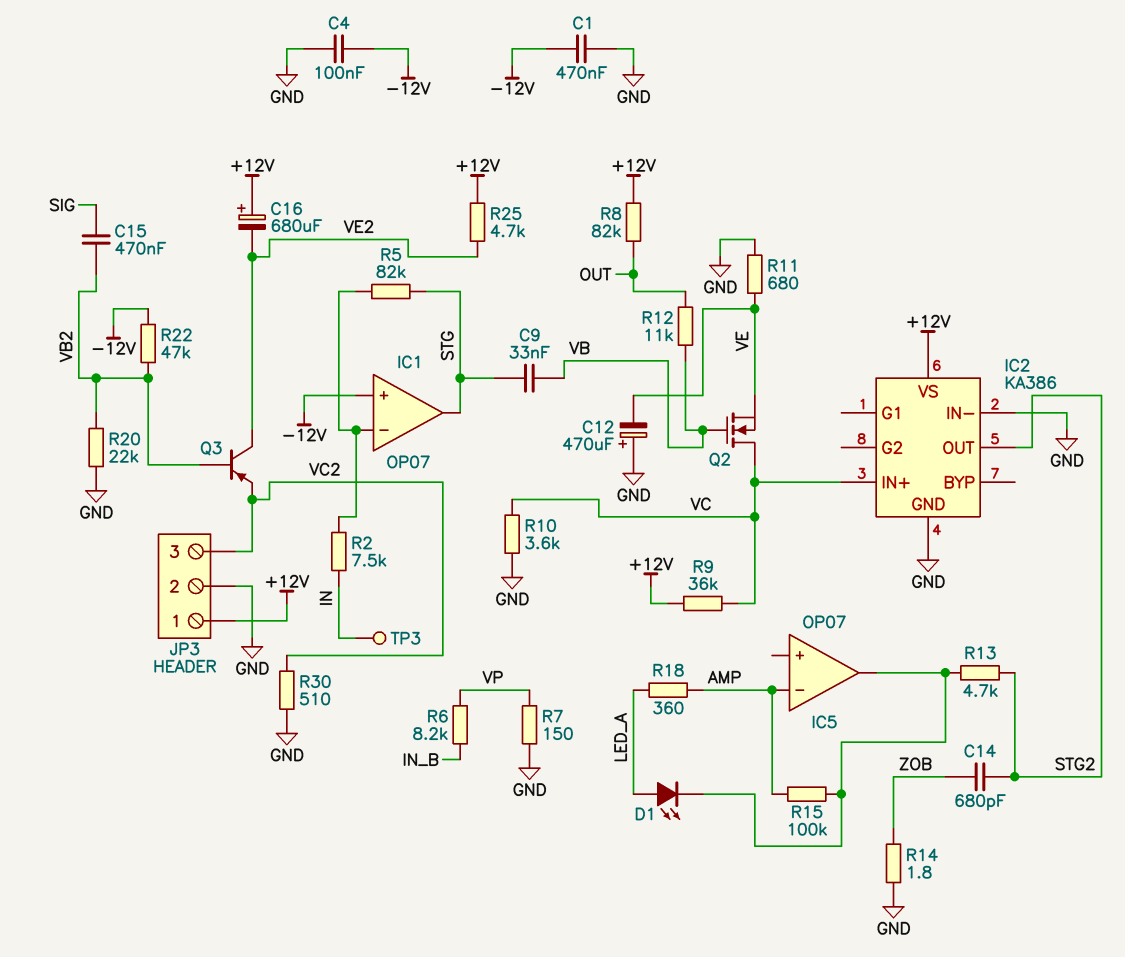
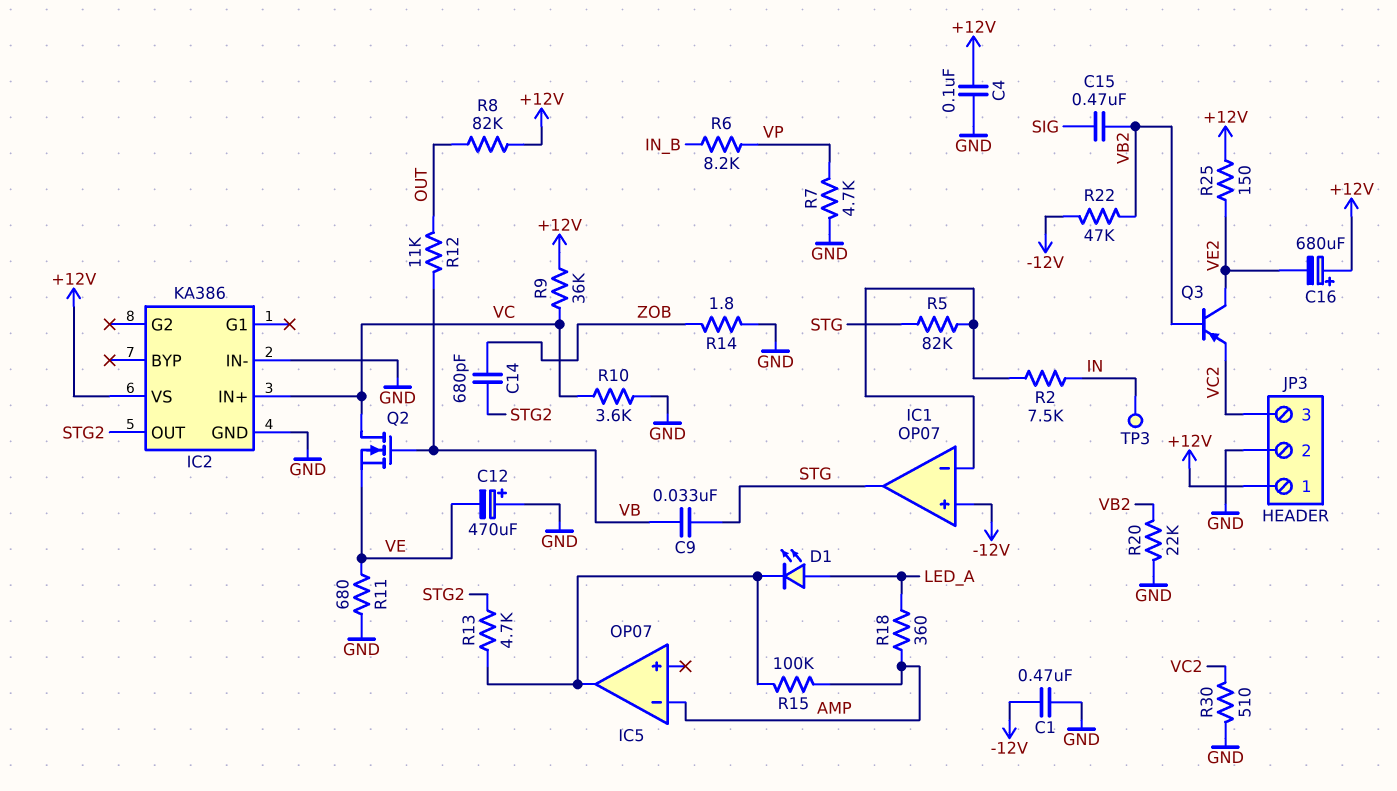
C4: 100nF (-12V, GND) -> 100nF (+12V, GND)
R7: 150 (GND, VP) -> 4.7k (GND, VP)
R25: 4.7k (+12V, VE2) -> 150 (+12V, VE2)

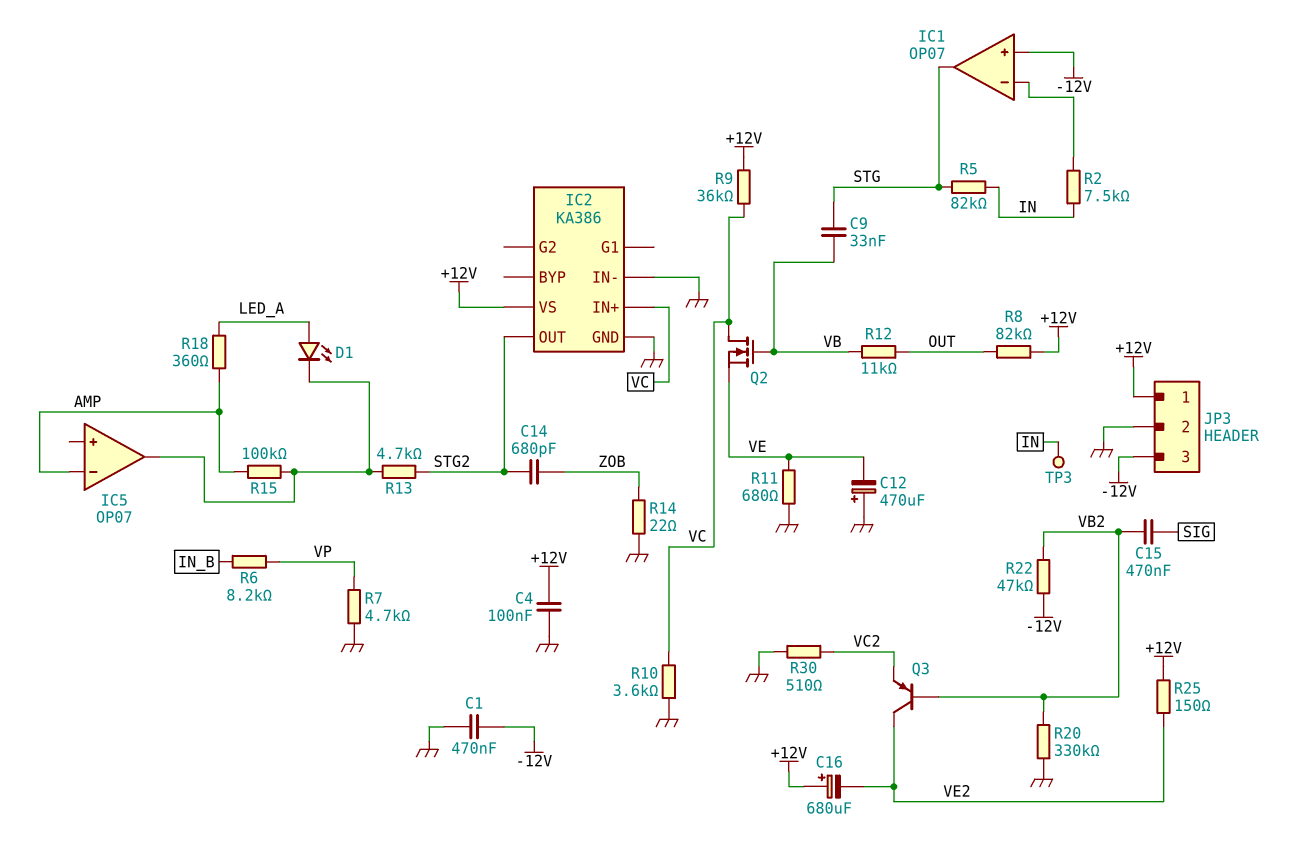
JP3 pin 3: VC2 -> -12V
R5: 82k (IC1/in-, STG) -> 82k (IN, STG)
R14: 1.8 (GND, ZOB) -> 22 (GND, ZOB)
R20: 22k (GND, VB2) -> 330k (GND, VB2)

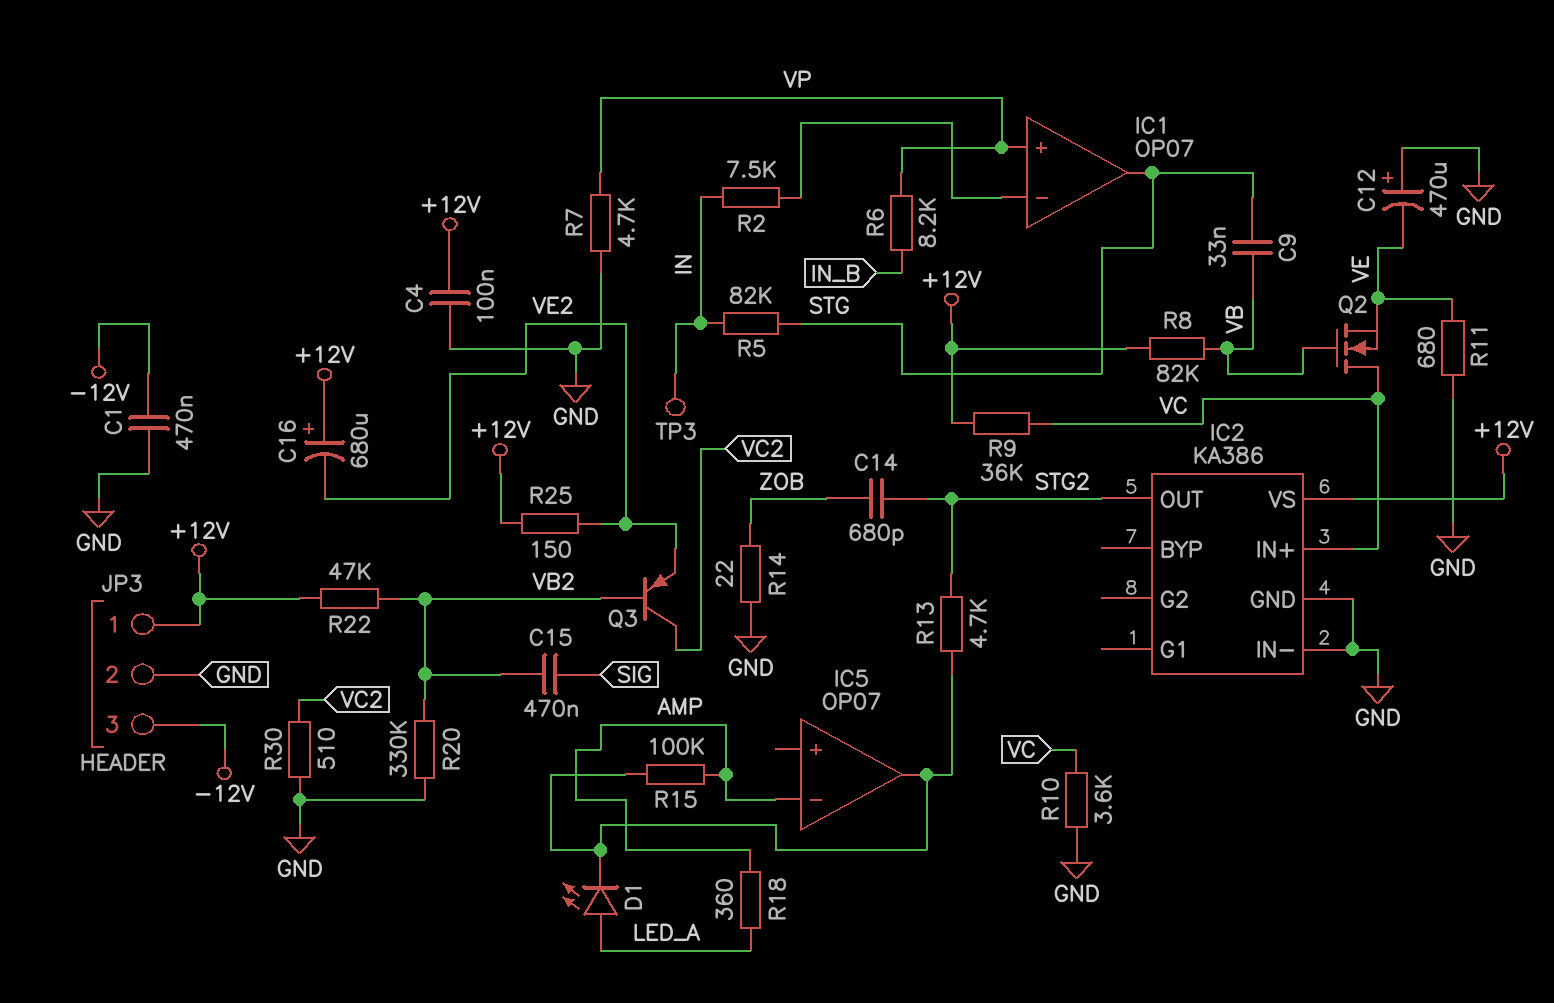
IC1 pin in+: -12V -> VP
Q3: PNP (B VB2, C VE2, E VC2) -> PNP (B VB2, C VC2, E VE2)
R8: 82k (+12V, OUT) -> 82k (+12V, VB)
R12: 11k (OUT, VB) -> none
R22: 47k (-12V, VB2) -> 47k (+12V, VB2)

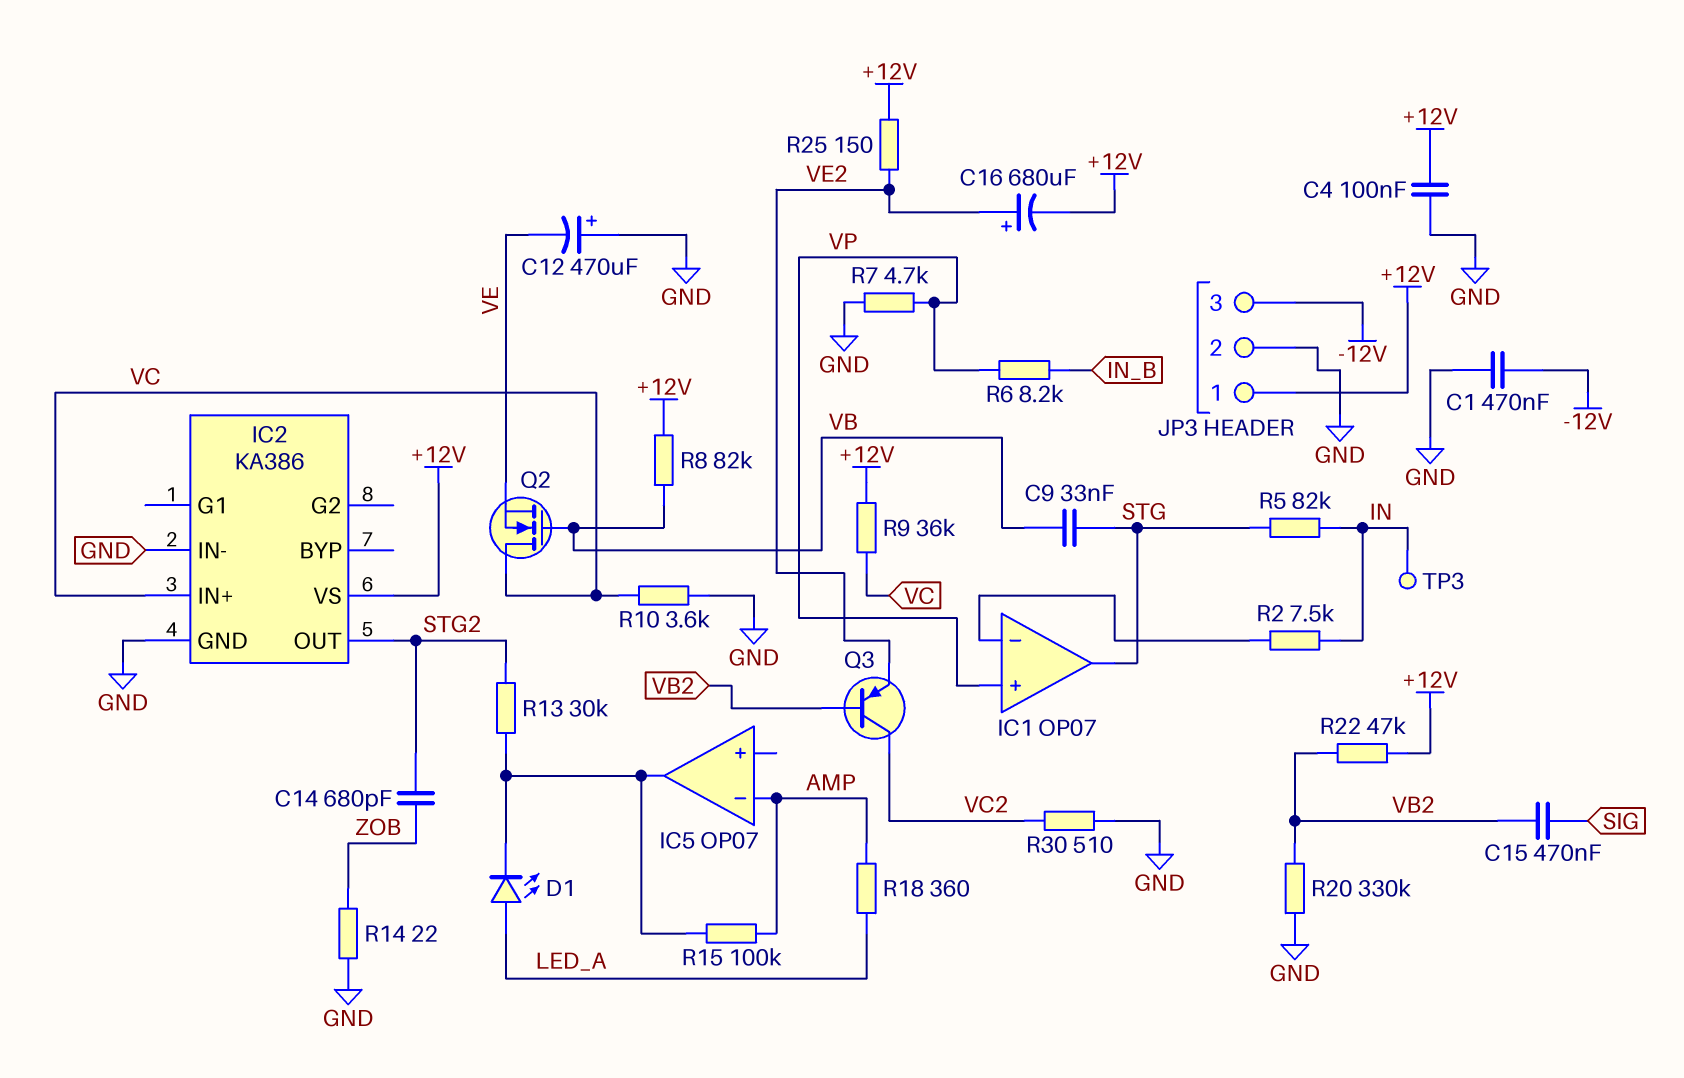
C16: 680uF (plus +12V, minus VE2) -> 680uF (plus VE2, minus +12V)
R11: 680 (GND, VE) -> none
R13: 4.7k (IC5/out, STG2) -> 30k (IC5/out, STG2)

